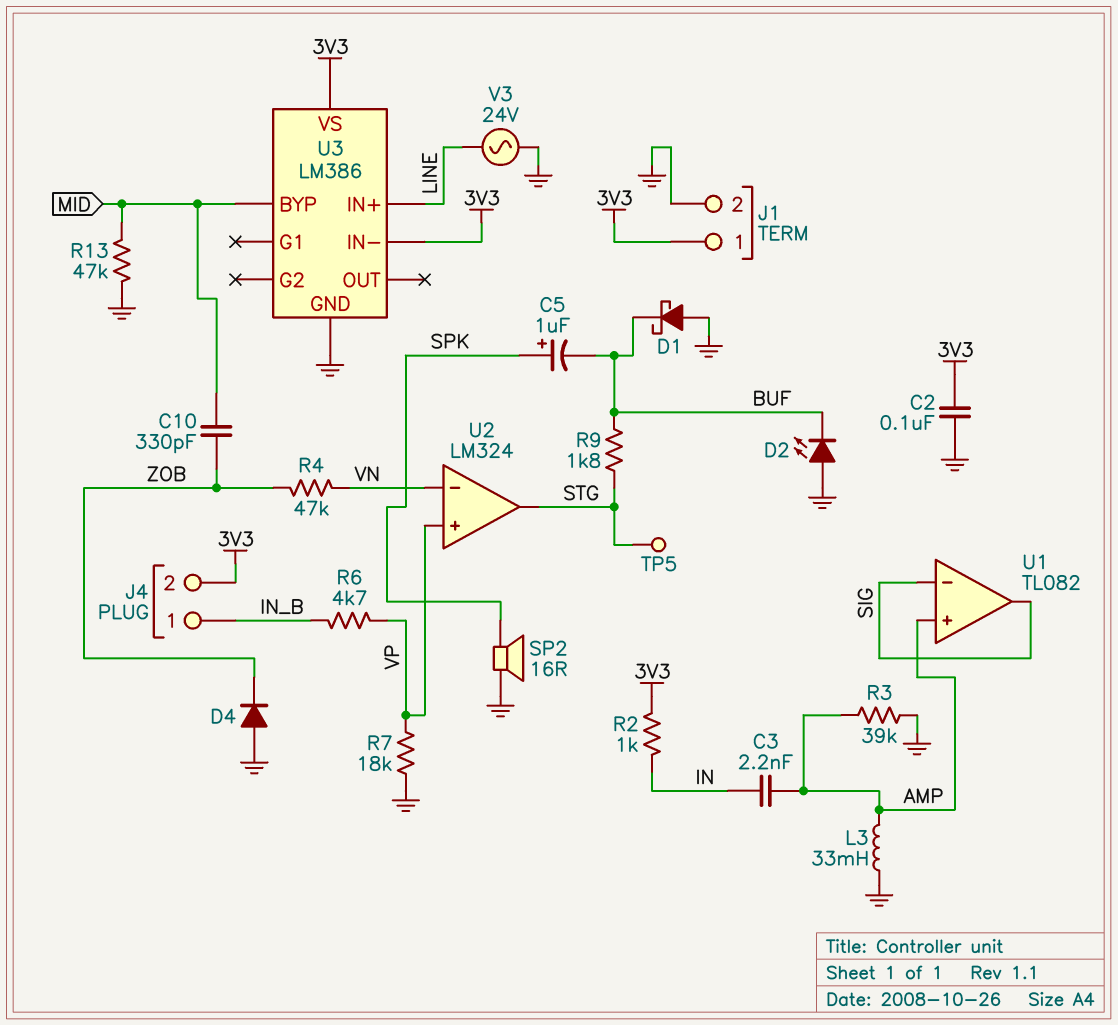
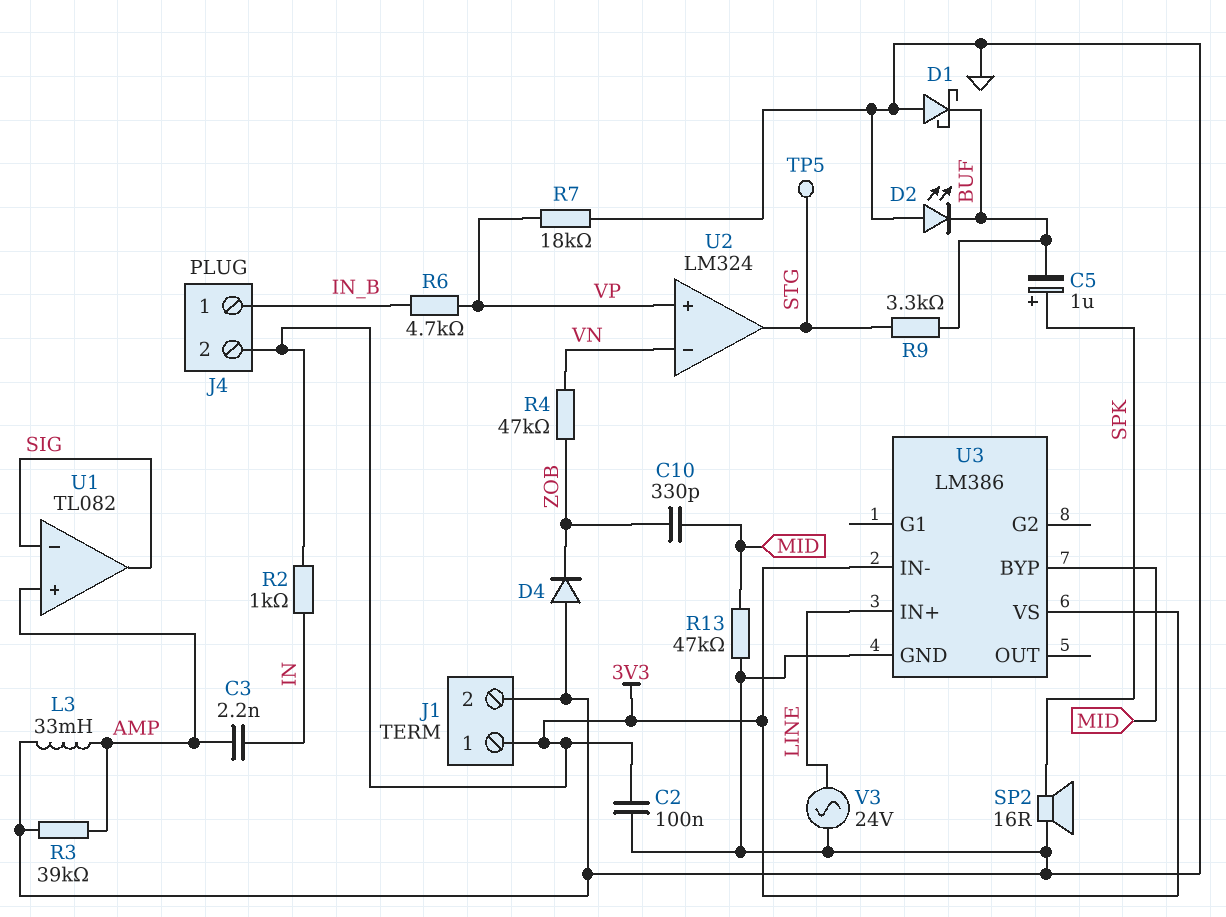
R9: 1.8k (BUF, STG) -> 3.3k (BUF, STG)

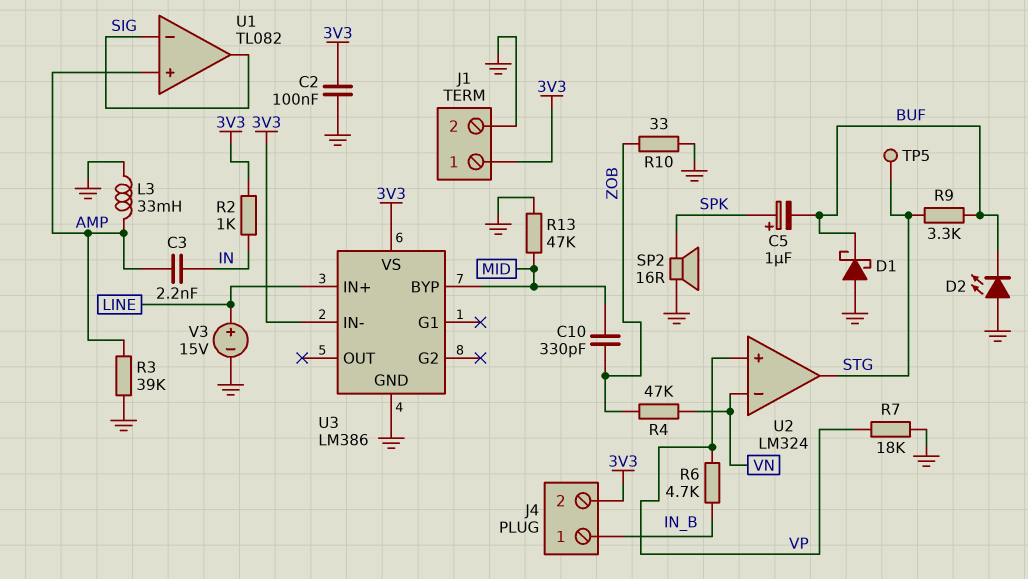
D4: diode (A GND, K ZOB) -> none
R10: none -> 33 (GND, ZOB)
V3: AC 24V (GND, LINE) -> 15V (plus LINE, minus GND)

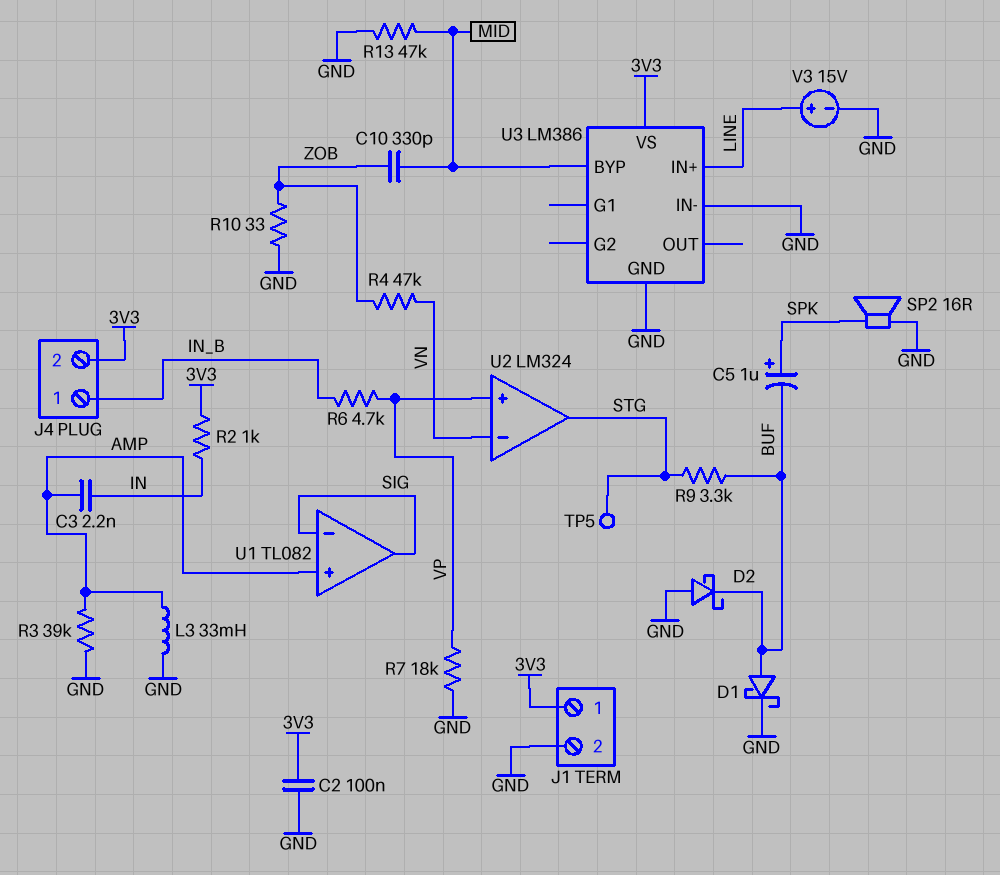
D1: schottky (A GND, K BUF) -> schottky (A BUF, K GND)
D2: LED (A GND, K BUF) -> schottky (A GND, K BUF)
U3 pin IN-: 3V3 -> GND

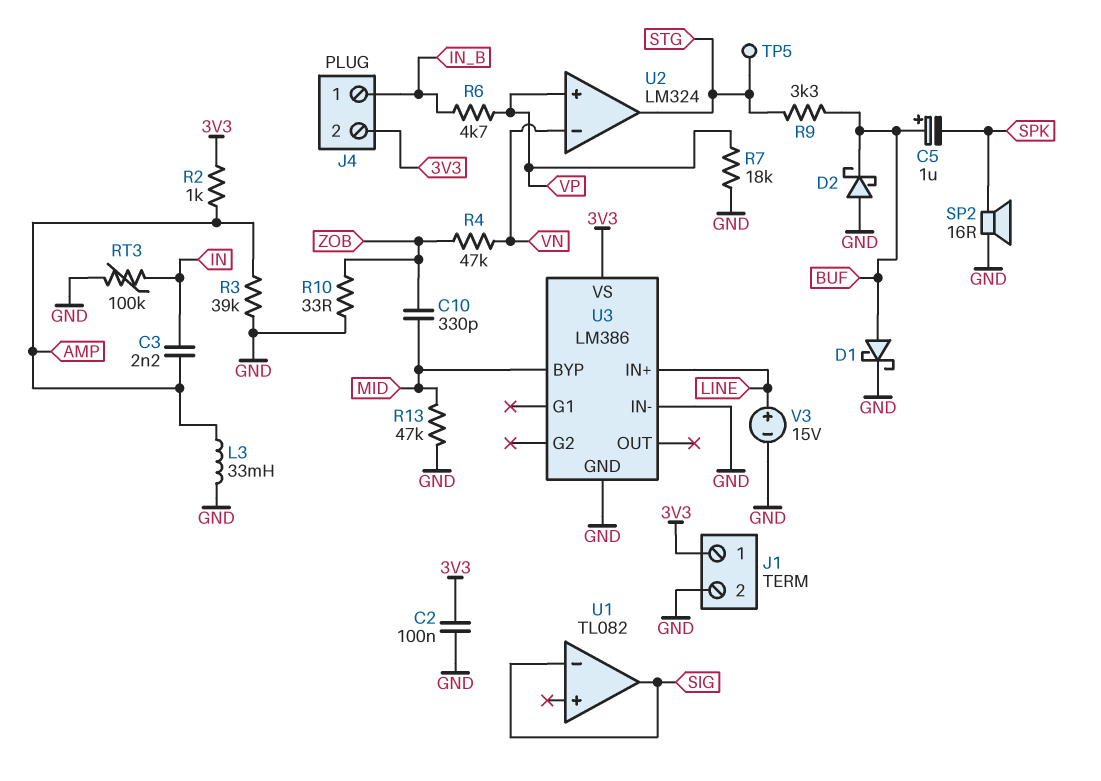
C5: 1uF (plus SPK, minus BUF) -> 1uF (plus BUF, minus SPK)
R2: 1k (3V3, IN) -> 1k (3V3, AMP)
RT3: none -> 100k (GND, IN)
U1 pin in+: AMP -> none

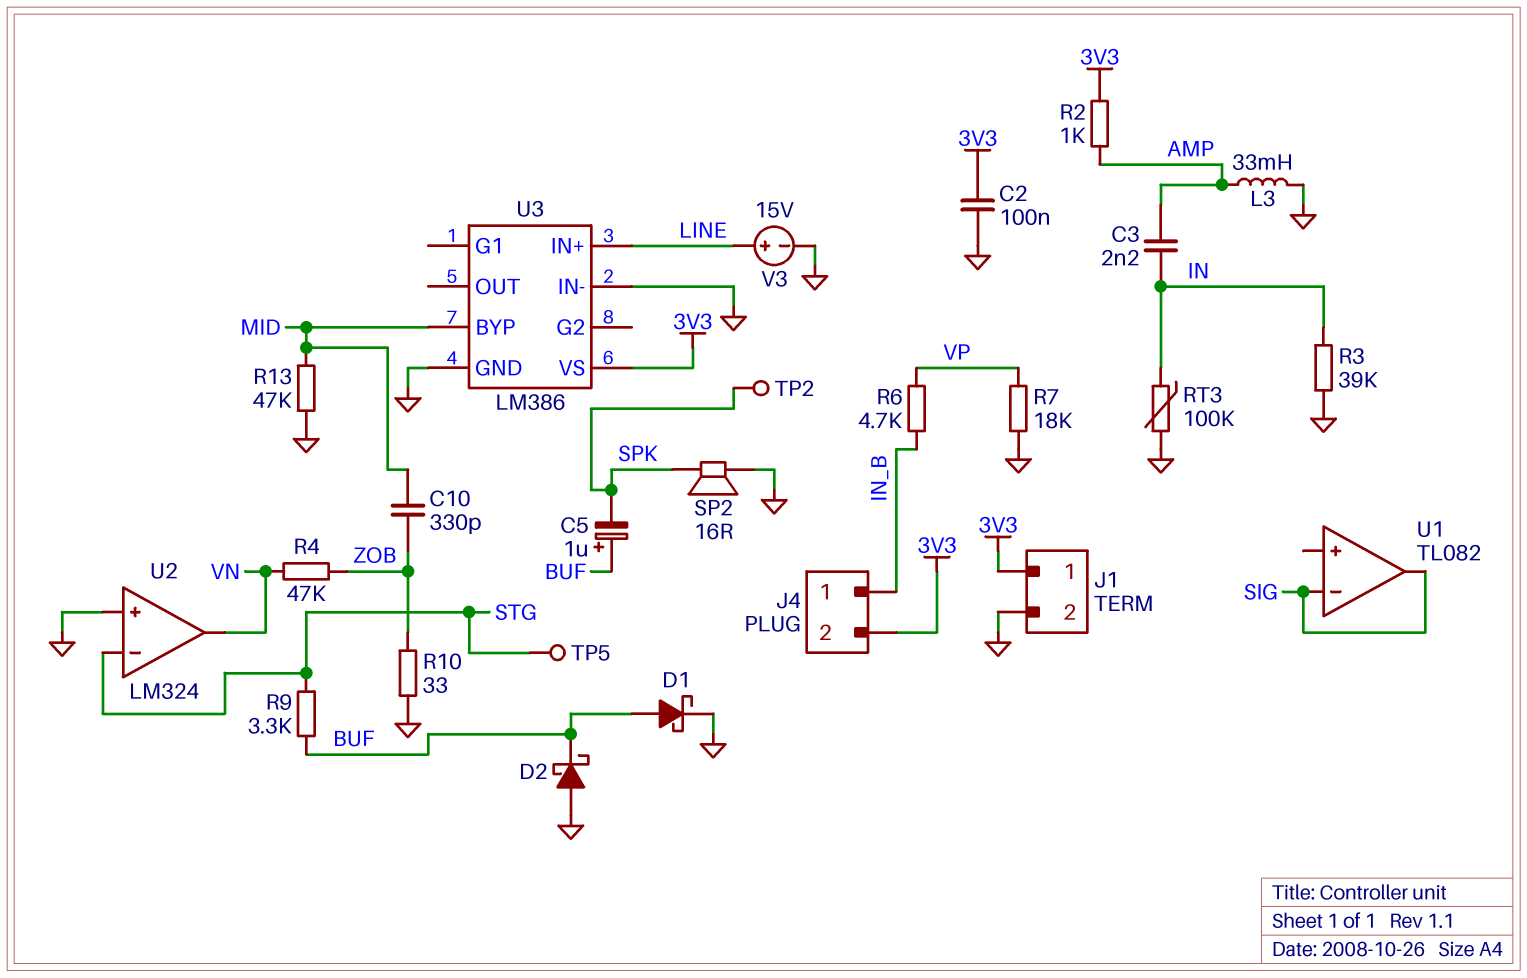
R3: 39k (AMP, GND) -> 39k (GND, IN)
TP2: none -> test point (SPK)
U2 pin in+: VP -> GND
U2 pin in-: VN -> STG
U2 pin out: STG -> VN

